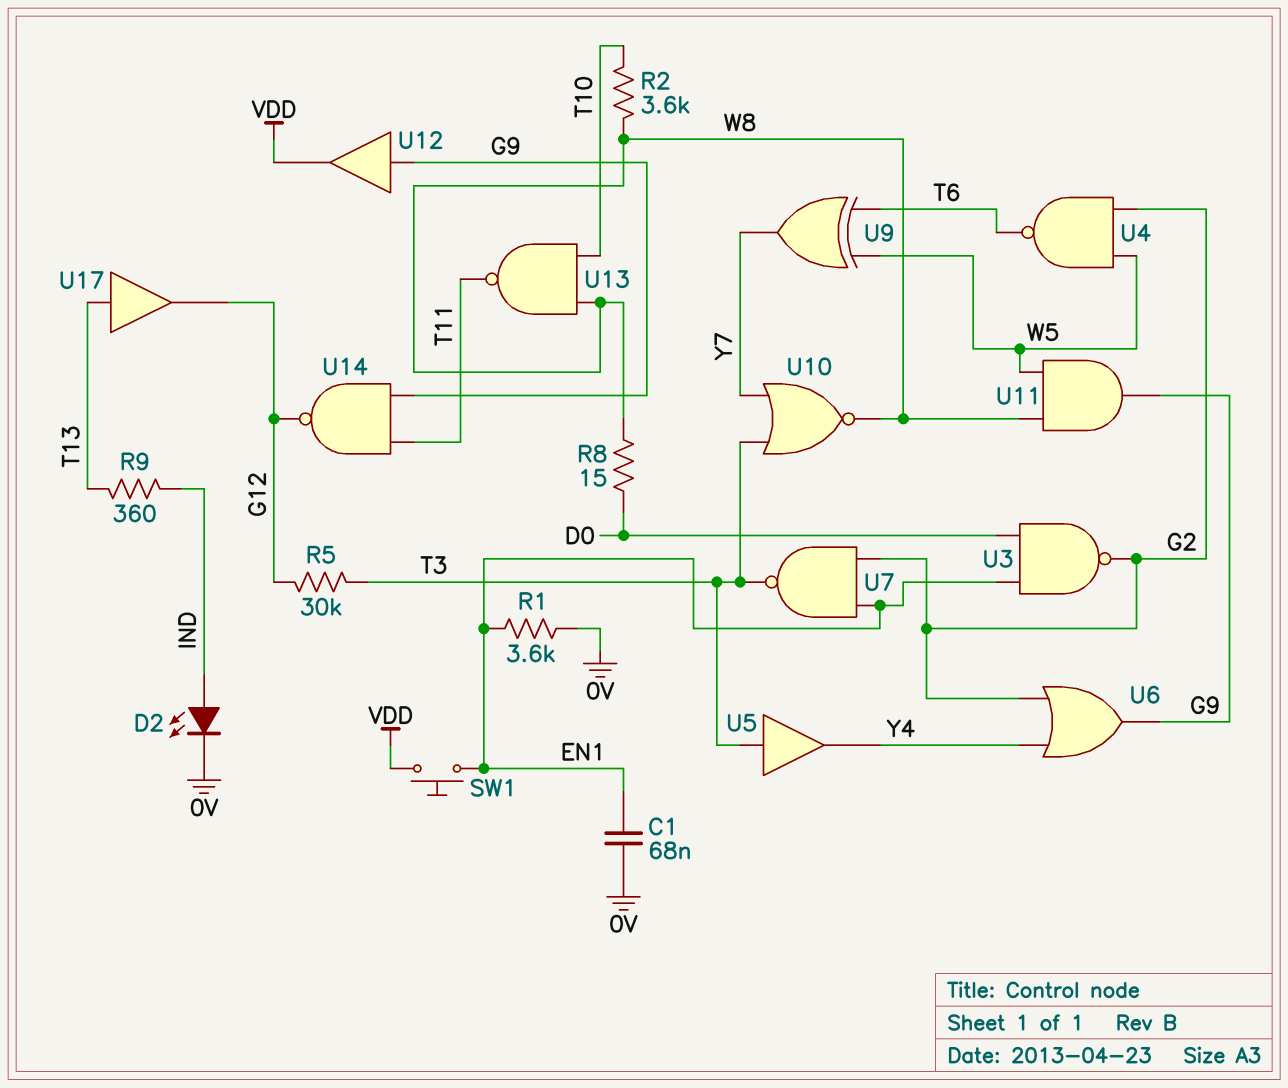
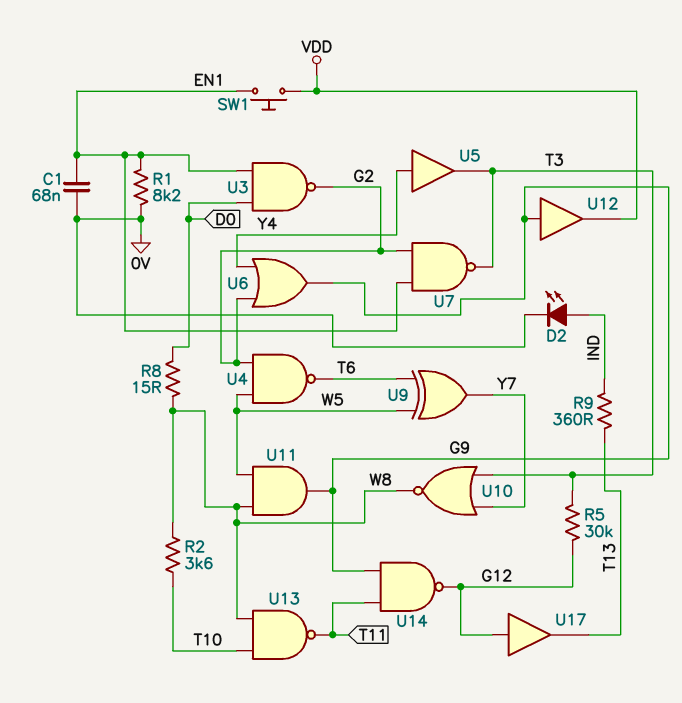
R1: 3.6k (0V, EN1) -> 8.2k (0V, EN1)
U5: buffer (in T3, out Y4) -> buffer (in Y4, out T3)
U17: buffer (in T13, out G12) -> buffer (in G12, out T13)

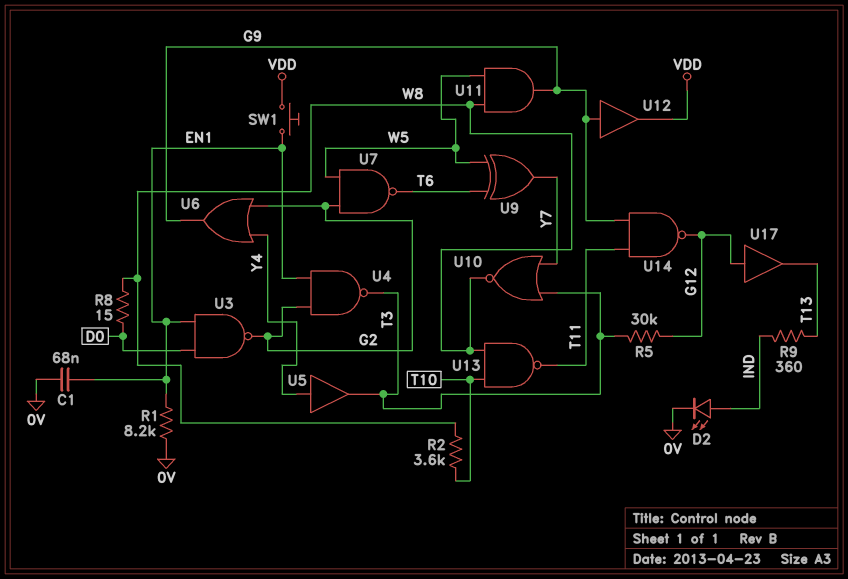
U4: NAND (in G2, in W5, out T6) -> NAND (in EN1, in G2, out T3)
U7: NAND (in EN1, in G2, out T3) -> NAND (in G2, in W5, out T6)

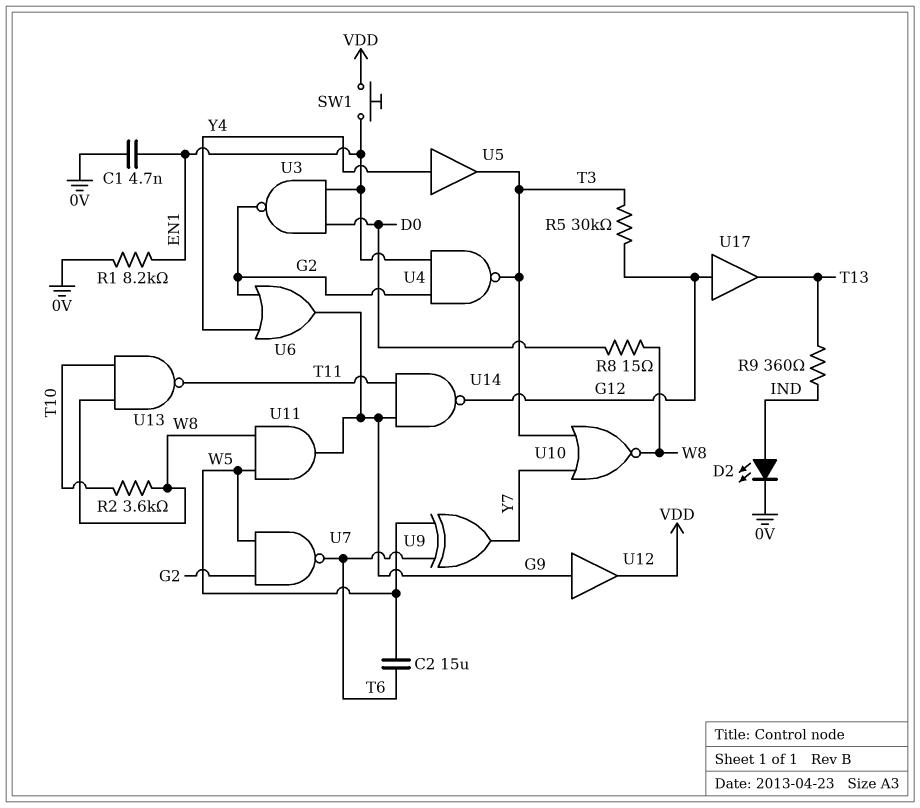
C1: 68nF (0V, EN1) -> 4.7nF (0V, EN1)
C2: none -> 15uF (T6, W5)

